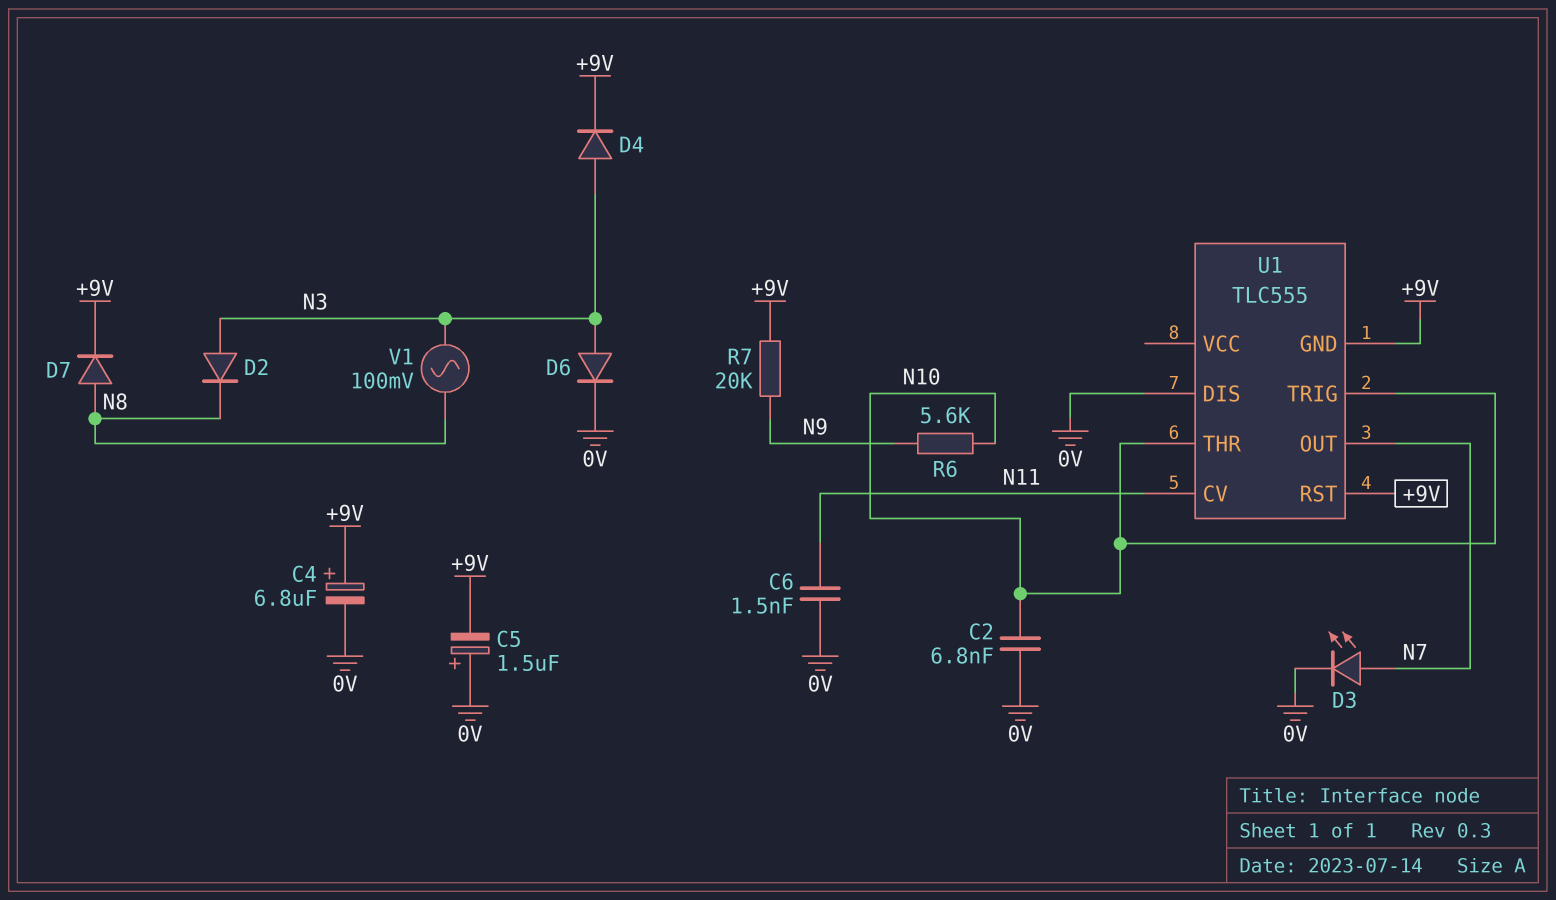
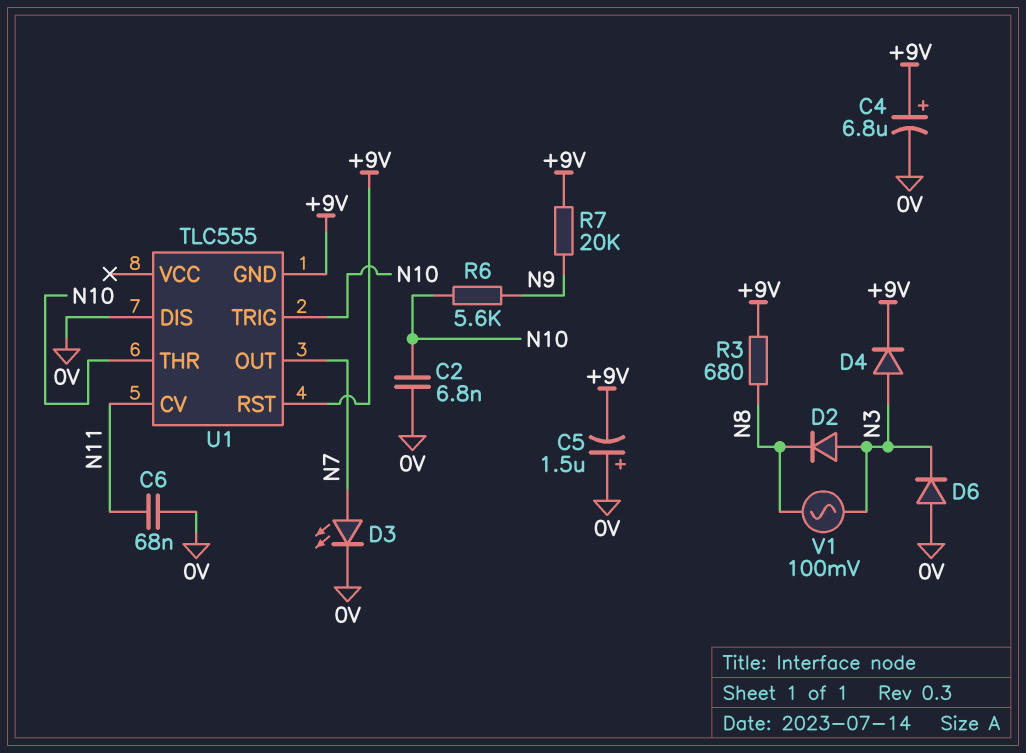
C6: 1.5nF (0V, N11) -> 68nF (0V, N11)
D6: diode (A N3, K 0V) -> diode (A 0V, K N3)
D7: diode (A N8, K +9V) -> none
R3: none -> 680 (+9V, N8)

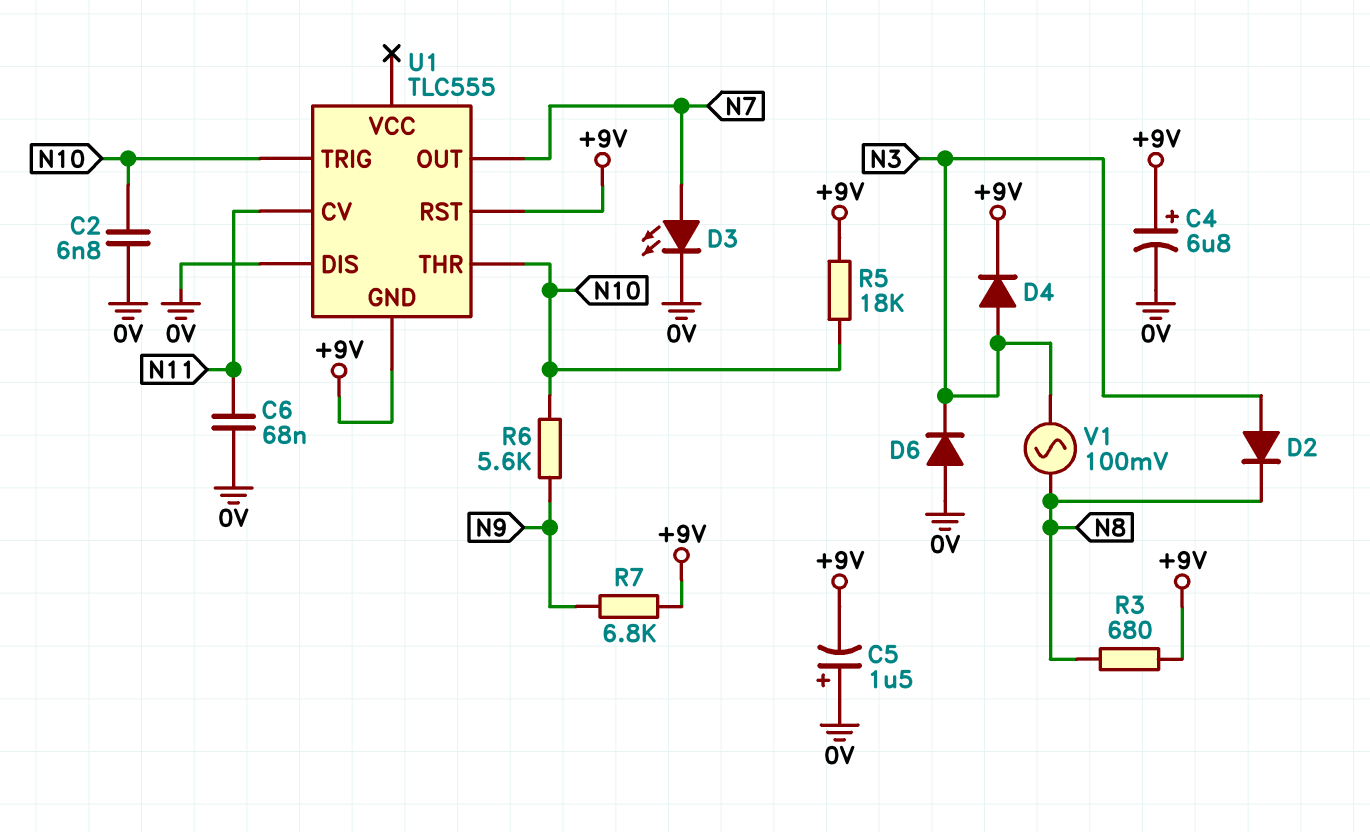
R5: none -> 18k (+9V, N10)
R7: 20k (+9V, N9) -> 6.8k (+9V, N9)

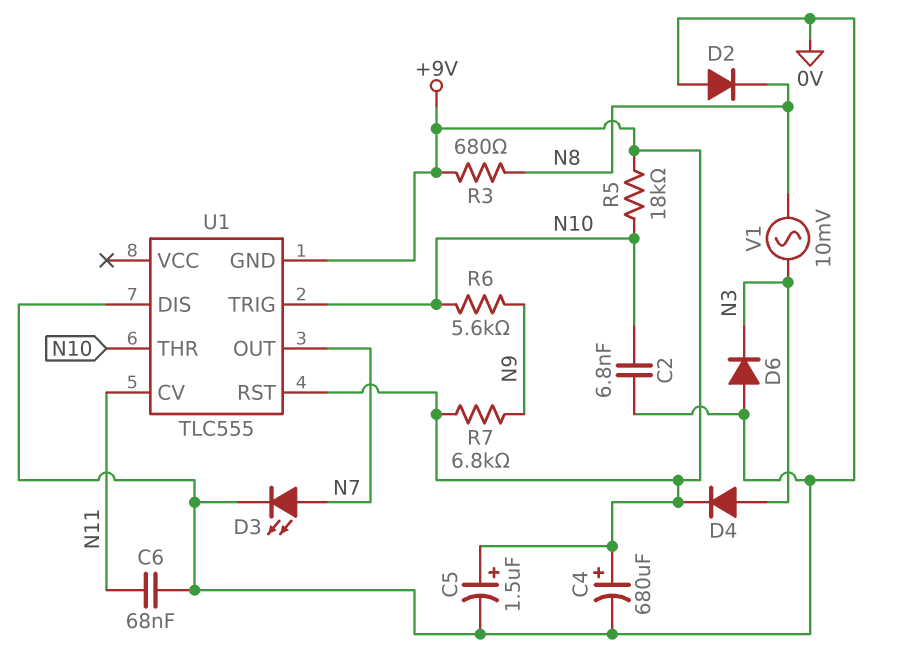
C4: 6.8uF (plus +9V, minus 0V) -> 680uF (plus +9V, minus 0V)
C5: 1.5uF (plus 0V, minus +9V) -> 1.5uF (plus +9V, minus 0V)
D2: diode (A N3, K N8) -> diode (A 0V, K N8)
V1: AC 100mV (N3, N8) -> AC 10mV (N3, N8)

